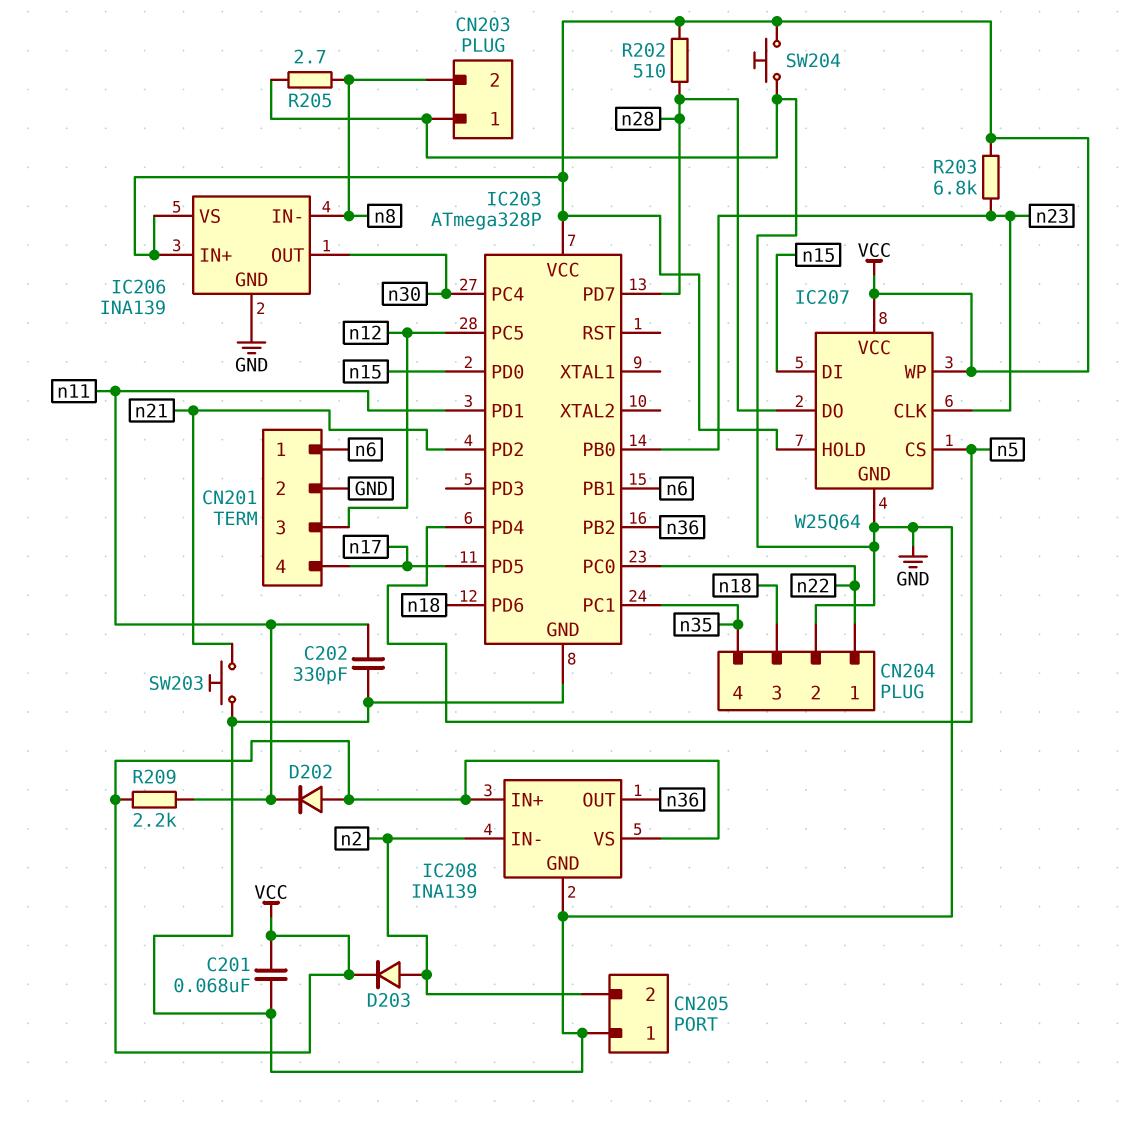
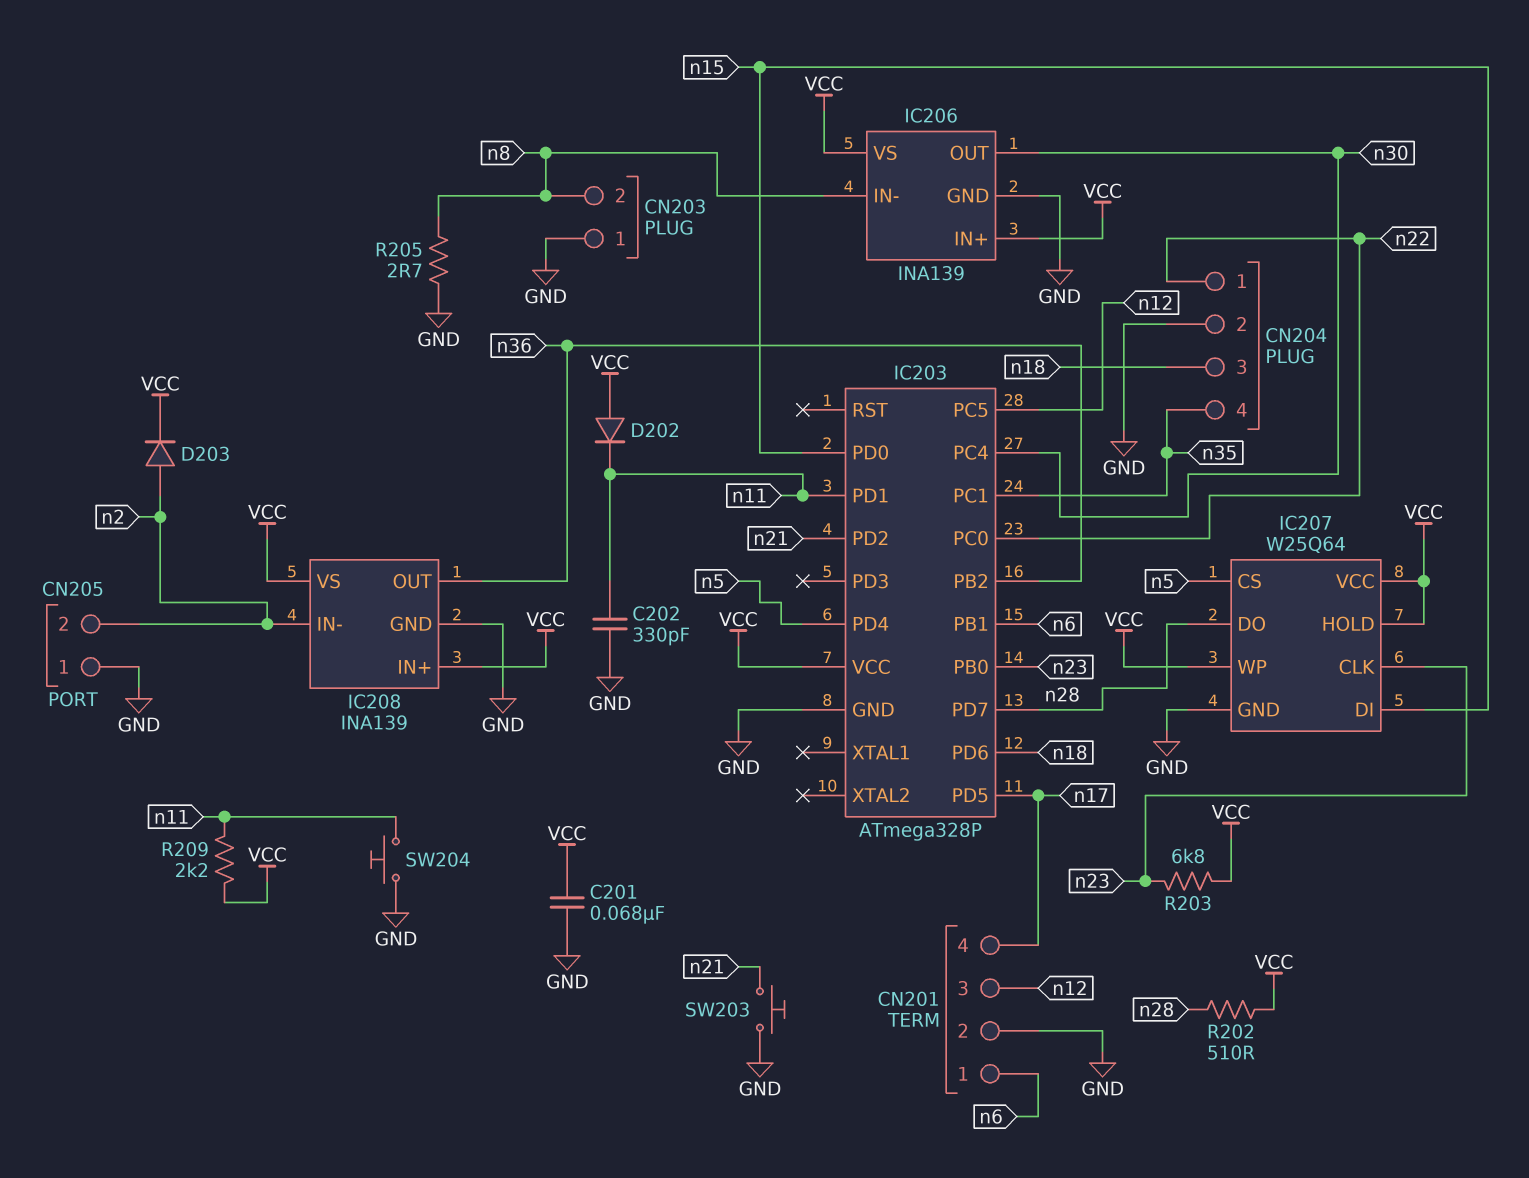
SW204: button (GND, VCC) -> button (GND, n11)

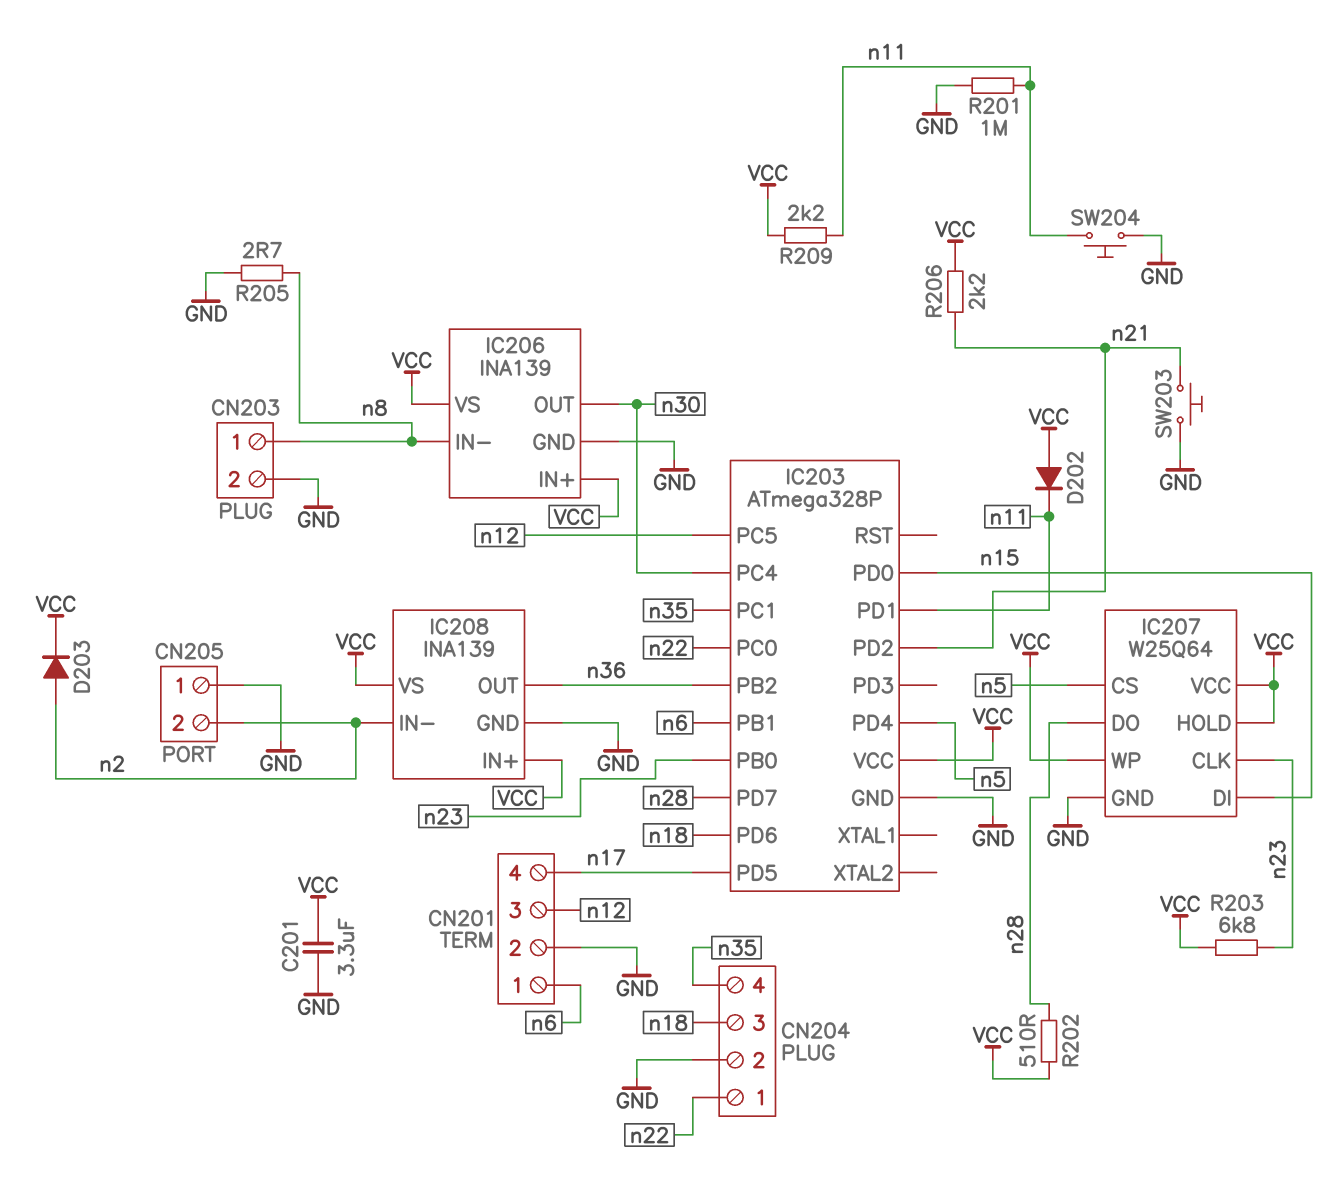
C201: 68nF (GND, VCC) -> 3.3uF (GND, VCC)
C202: 330pF (GND, n11) -> none
CN203 pin 1: GND -> n8
CN203 pin 2: n8 -> GND
R201: none -> 1M (GND, n11)
R206: none -> 2.2k (VCC, n21)

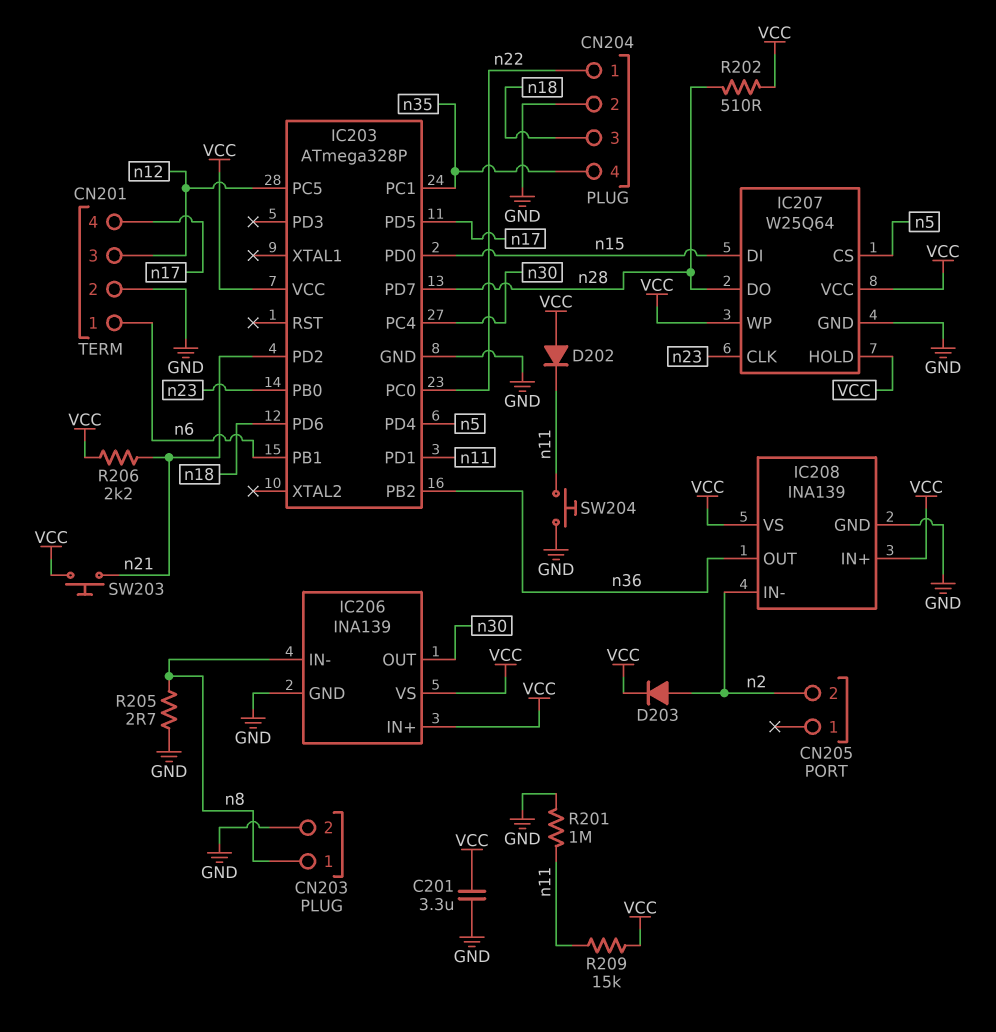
CN205 pin 1: GND -> none
R203: 6.8k (VCC, n23) -> none
R209: 2.2k (VCC, n11) -> 15k (VCC, n11)
SW203: button (GND, n21) -> button (VCC, n21)

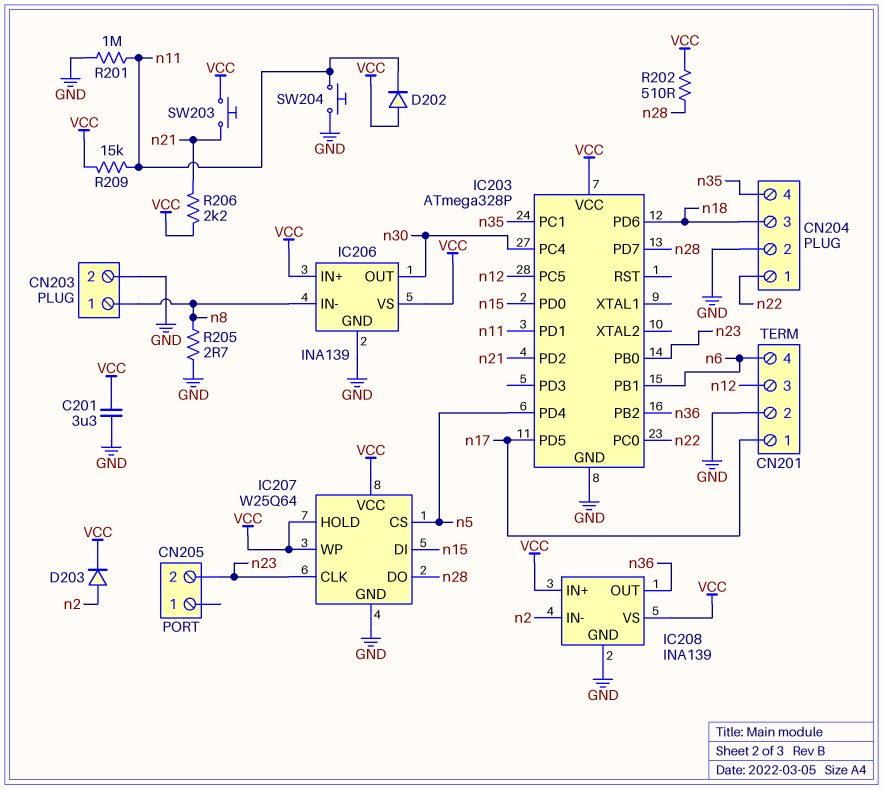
CN201 pin 1: n6 -> n17
CN201 pin 4: n17 -> n6
CN205 pin 2: n2 -> n23

